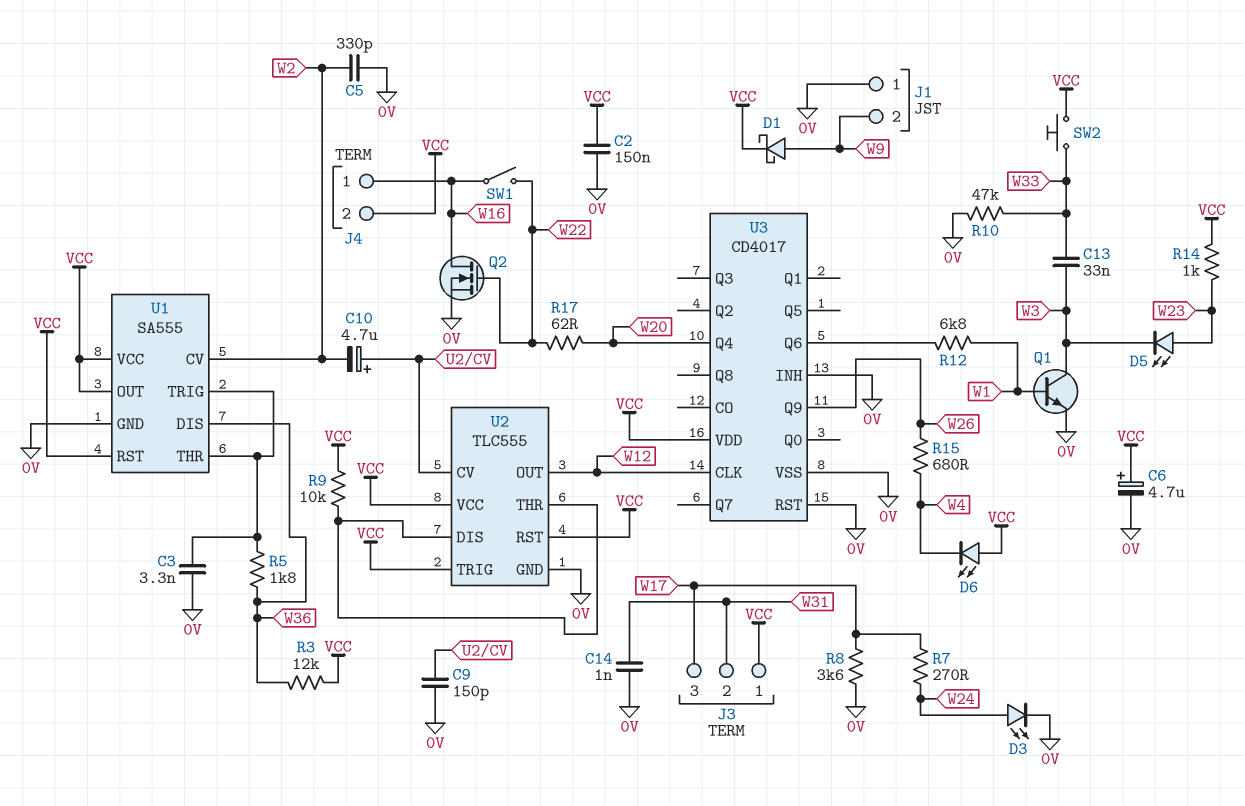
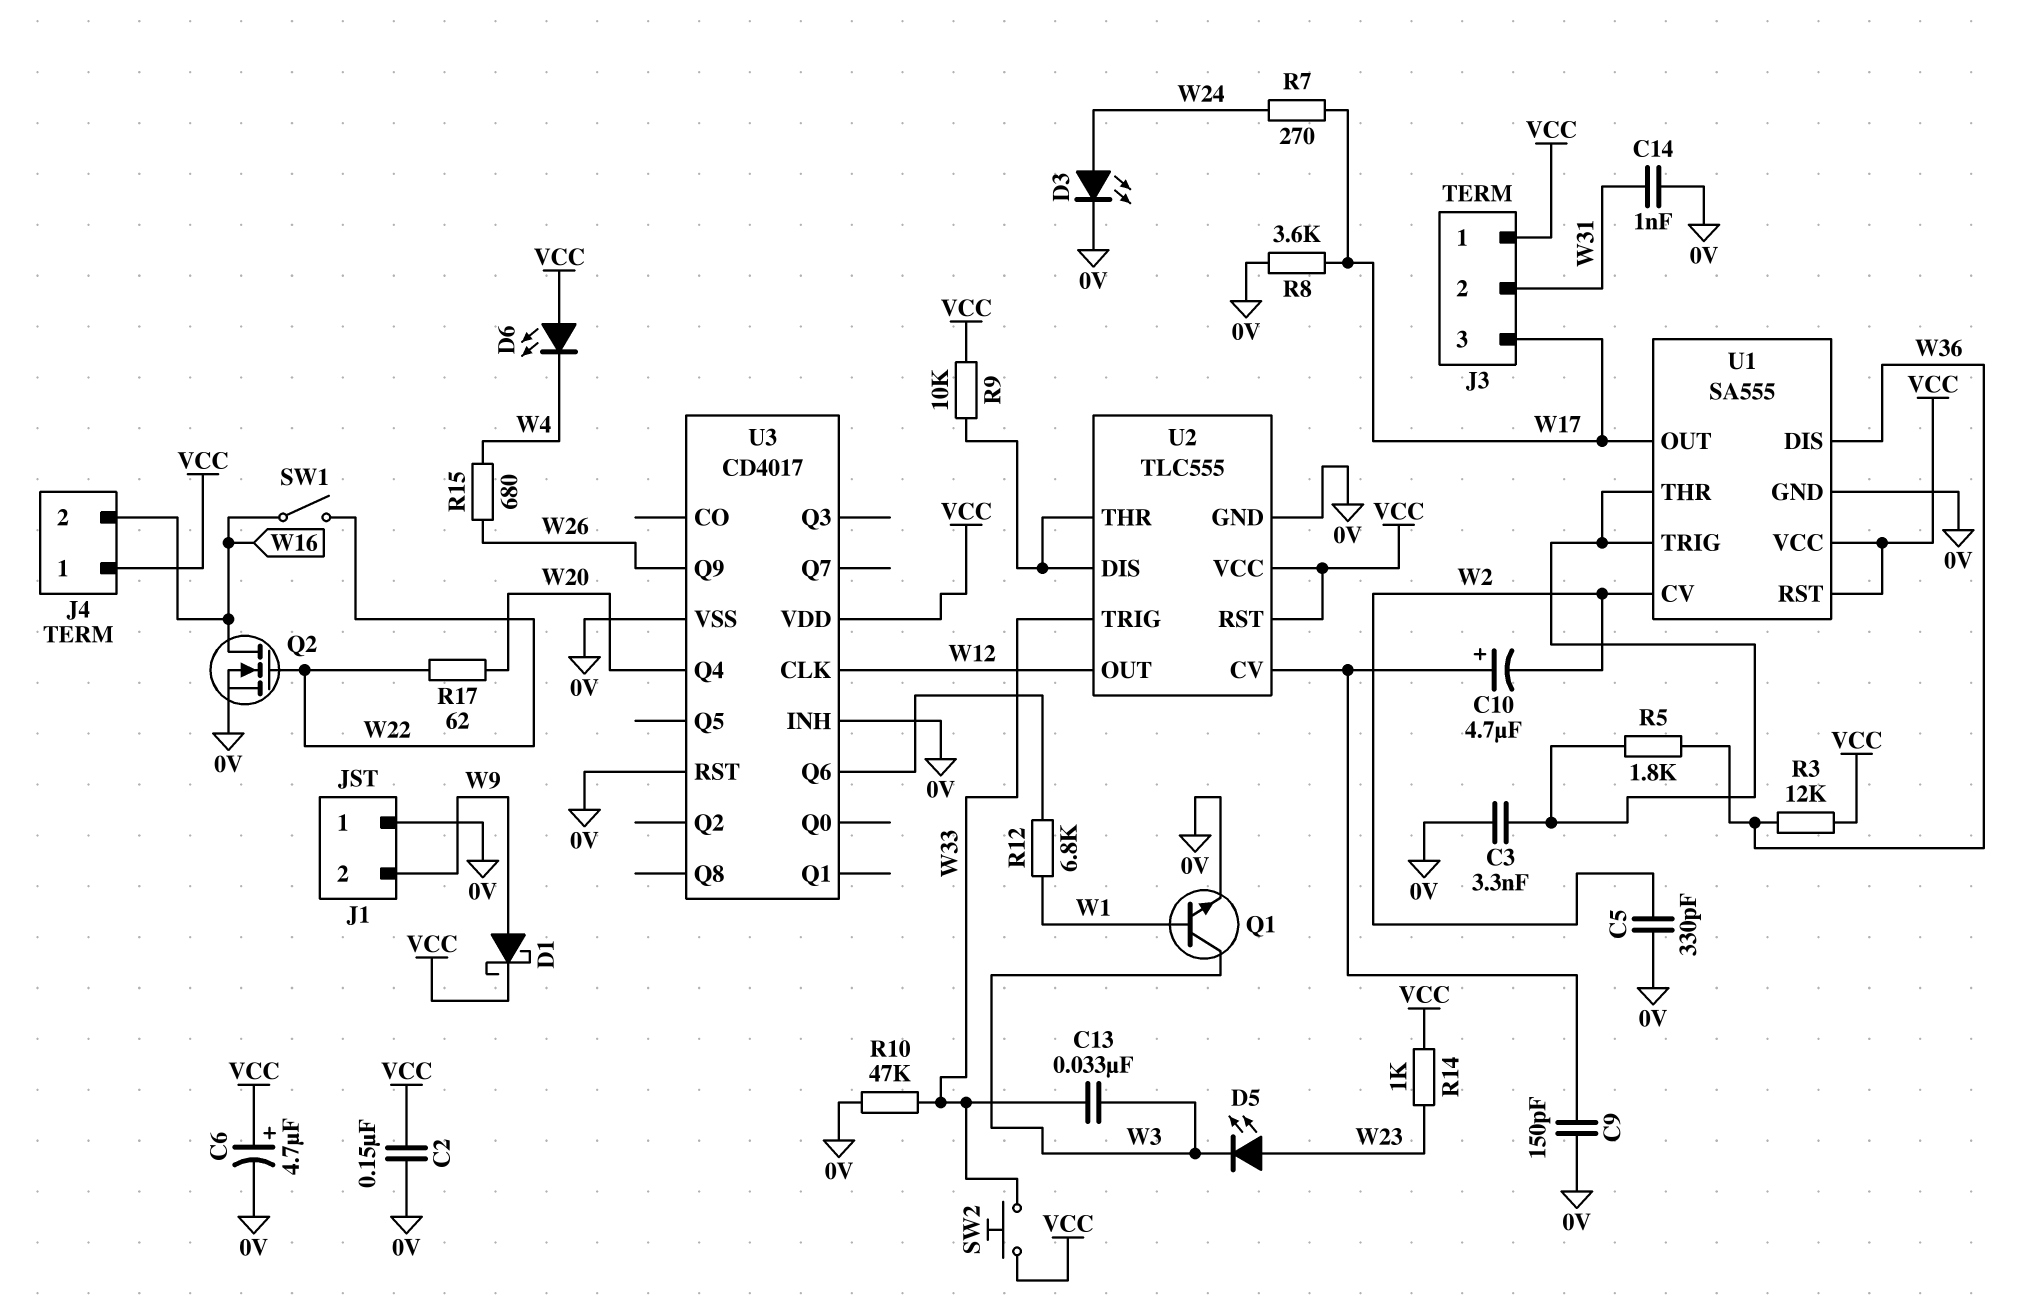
J4 pin 1: W16 -> VCC
J4 pin 2: VCC -> W16
U1 pin OUT: VCC -> W17
U2 pin TRIG: VCC -> W33

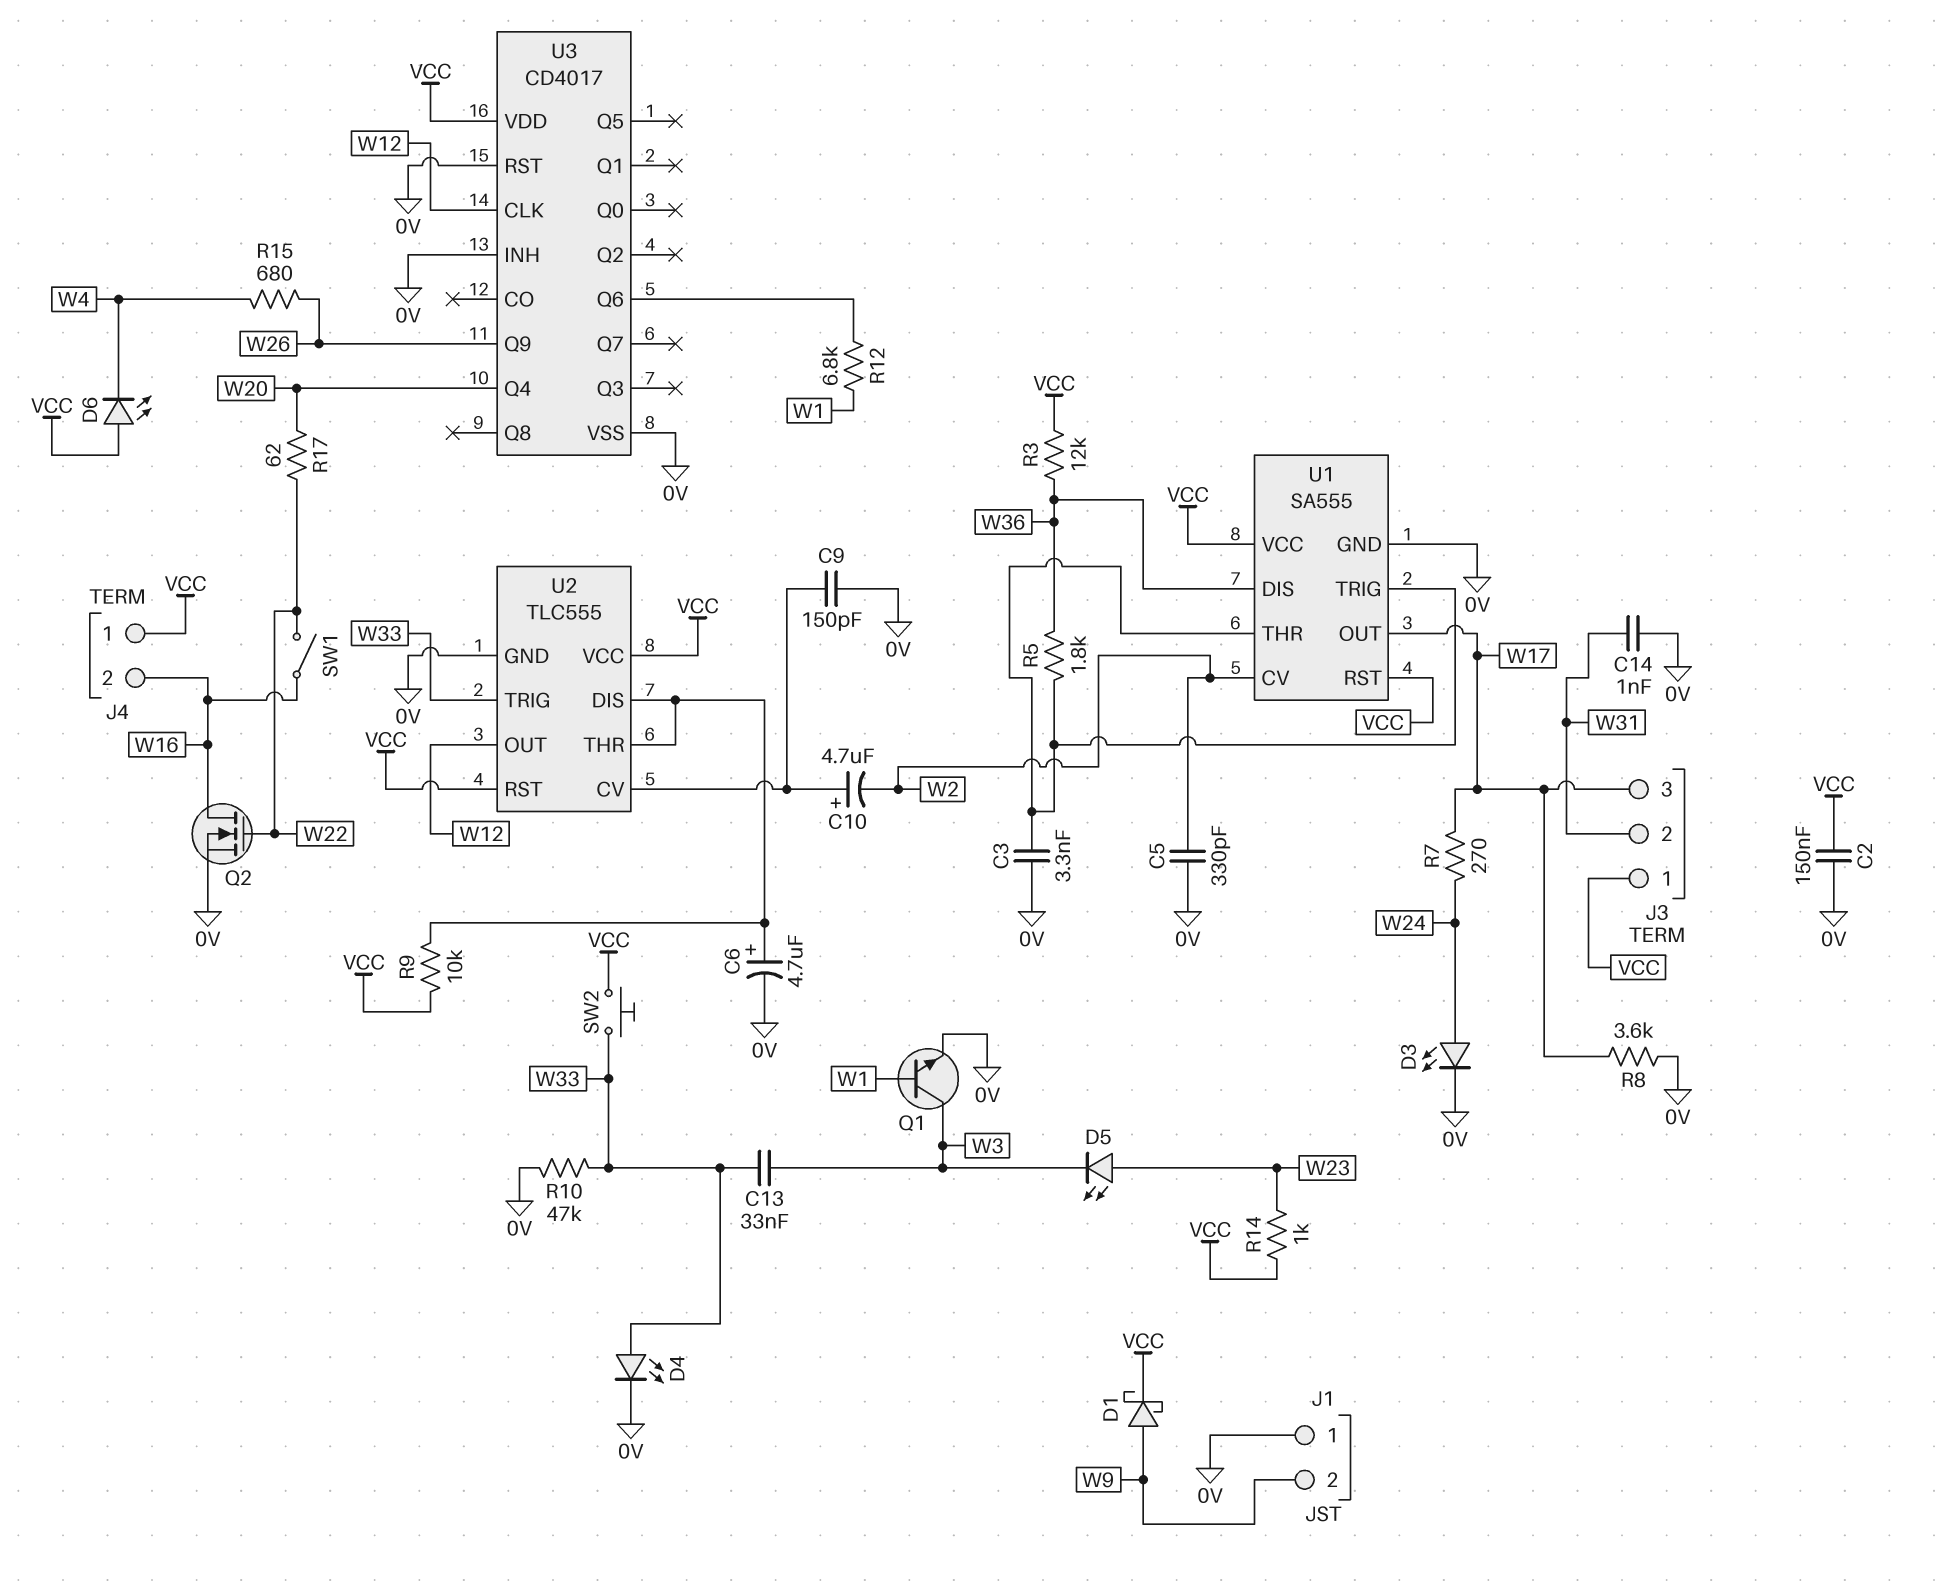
C6: 4.7uF (plus VCC, minus 0V) -> 4.7uF (plus U2/DIS, minus 0V)
D4: none -> LED (A W33, K 0V)

